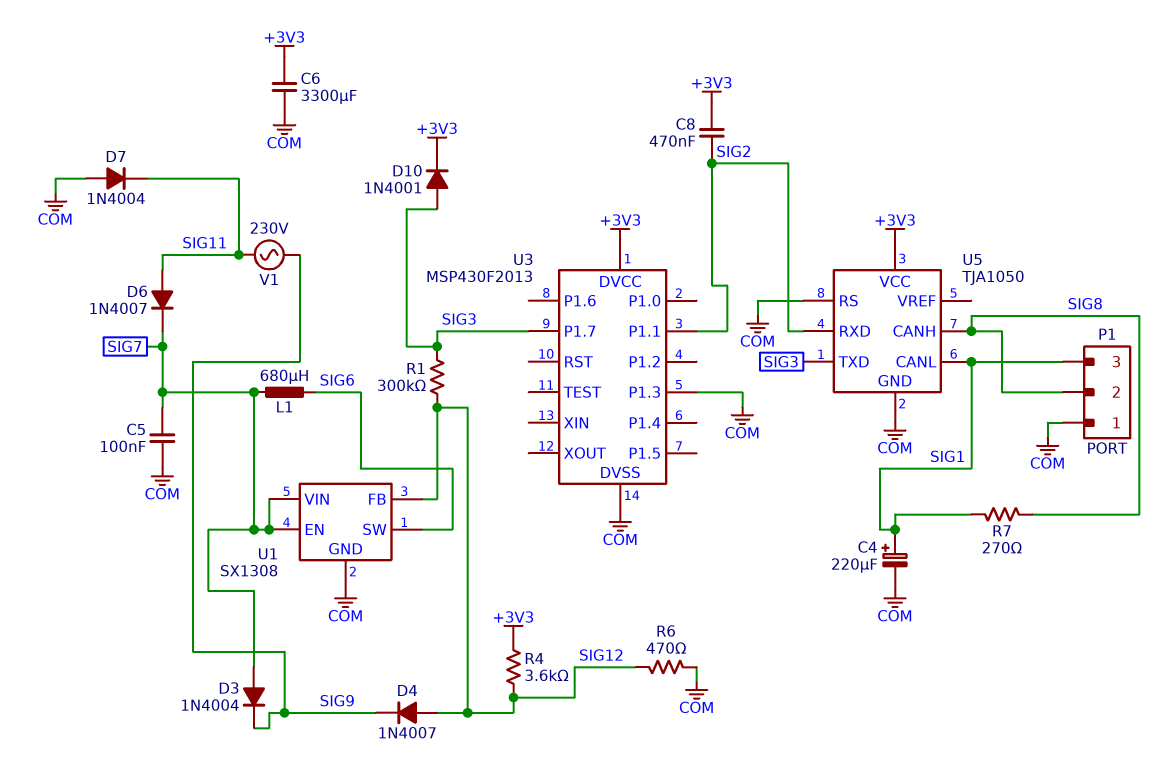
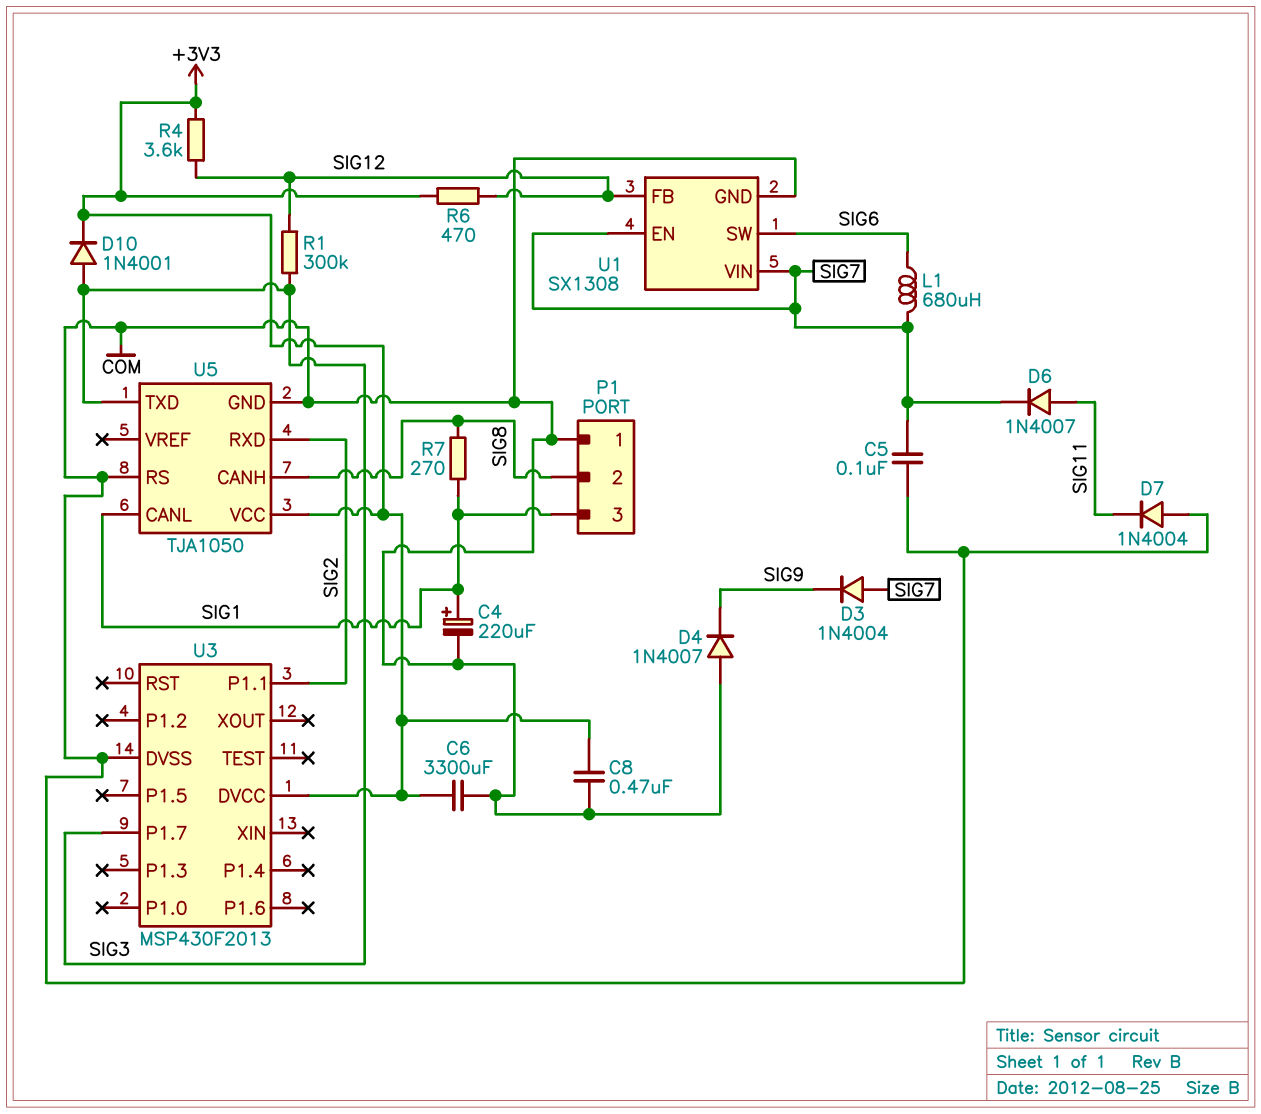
C8: 470nF (+3V3, SIG2) -> 470nF (+3V3, COM)
D4: diode 1N4007 (A SIG12, K SIG9) -> diode 1N4007 (A COM, K SIG9)
R6: 470 (COM, SIG12) -> 470 (+3V3, SIG12)
U3 pin P1.3: COM -> none
V1: AC 230V (SIG9, SIG11) -> none

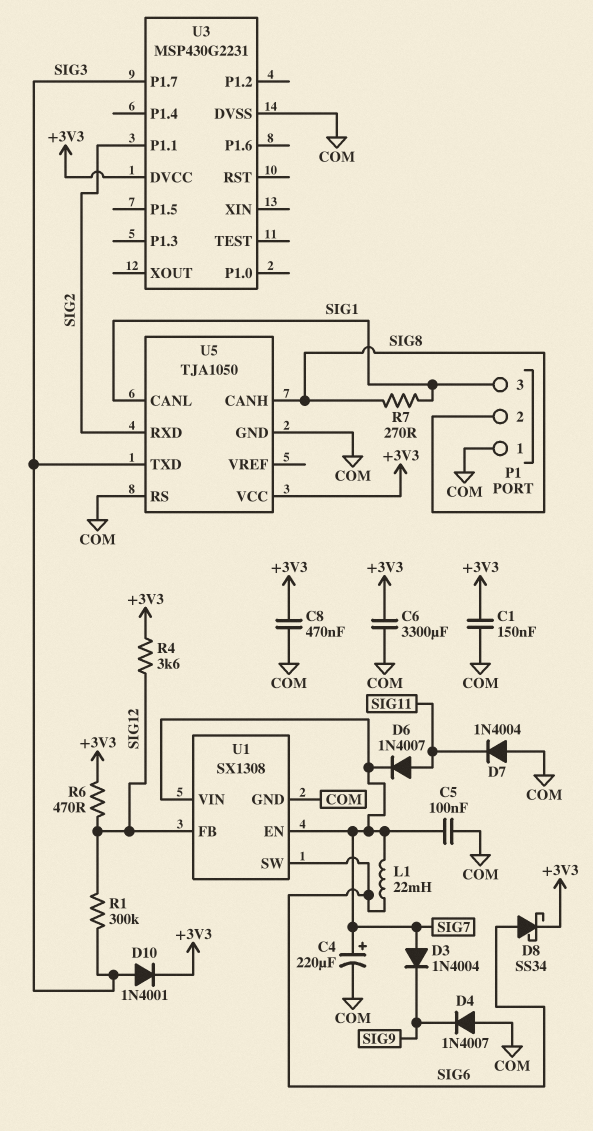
C1: none -> 150nF (+3V3, COM)
C4: 220uF (plus SIG1, minus COM) -> 220uF (plus SIG7, minus COM)
D8: none -> schottky SS34 (A SIG6, K +3V3)
L1: 680uH (SIG6, SIG7) -> 22mH (SIG6, SIG7)
U3: MSP430F2013 -> MSP430G2231

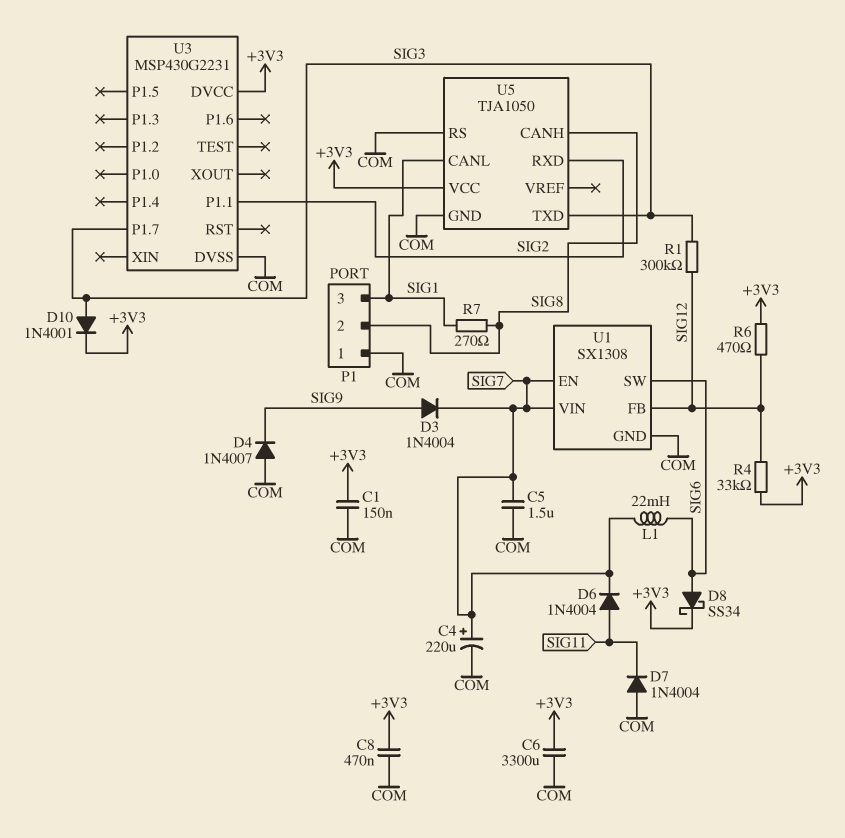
C5: 100nF (COM, SIG7) -> 1.5uF (COM, SIG7)
D3: diode 1N4004 (A SIG7, K SIG9) -> diode 1N4004 (A SIG9, K SIG7)
D6: diode 1N4007 (A SIG11, K SIG7) -> diode 1N4004 (A SIG11, K SIG7)
R4: 3.6k (+3V3, SIG12) -> 33k (+3V3, SIG12)

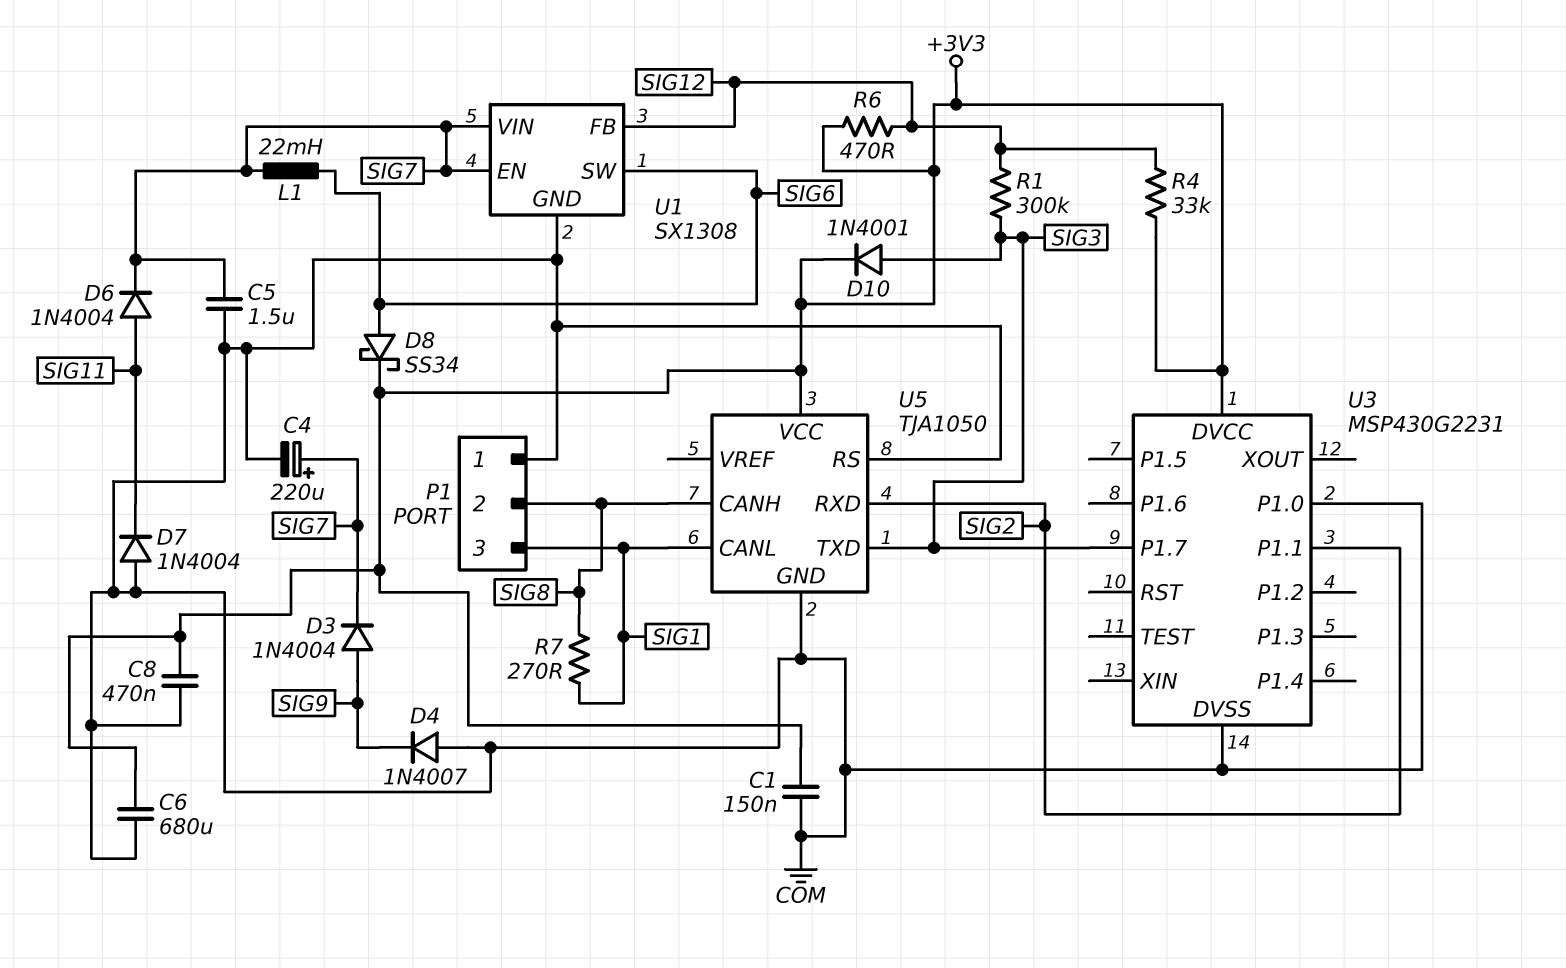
C6: 3300uF (+3V3, COM) -> 680uF (+3V3, COM)
U3 pin P1.0: none -> COM

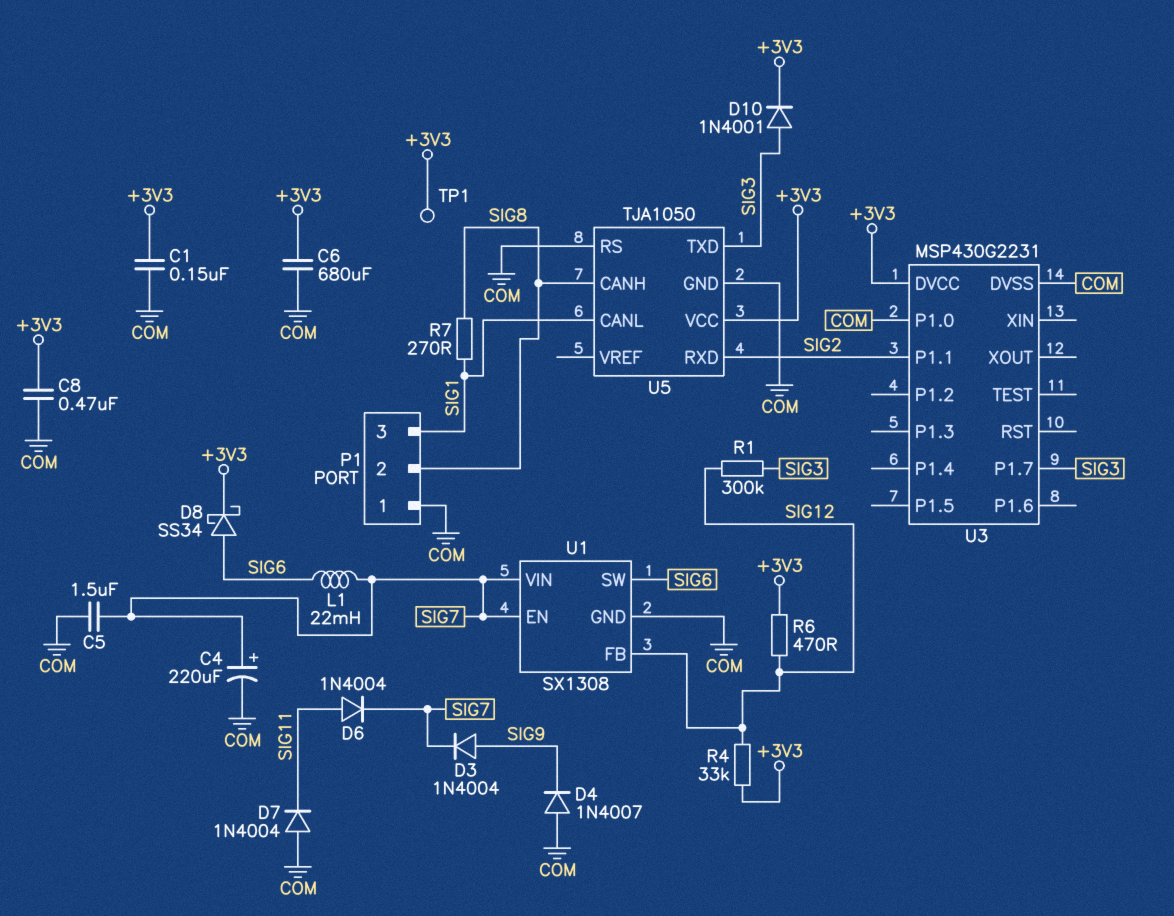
TP1: none -> test point (+3V3)

